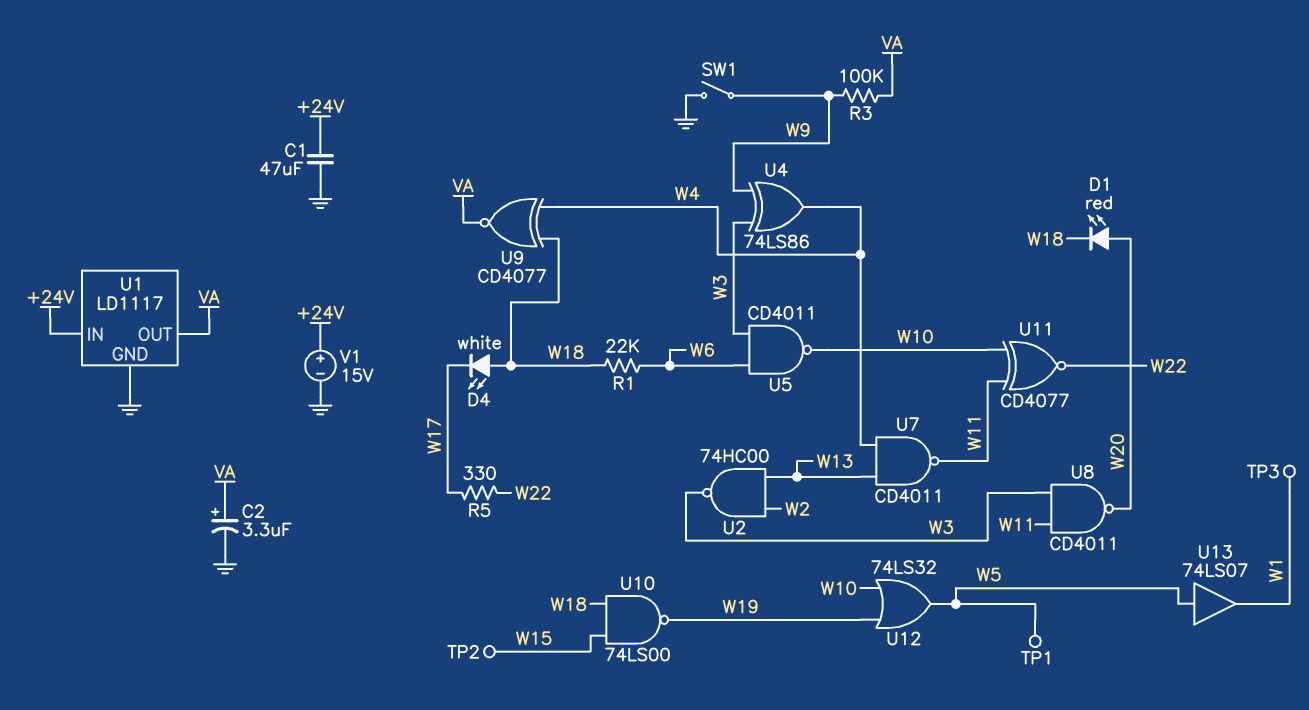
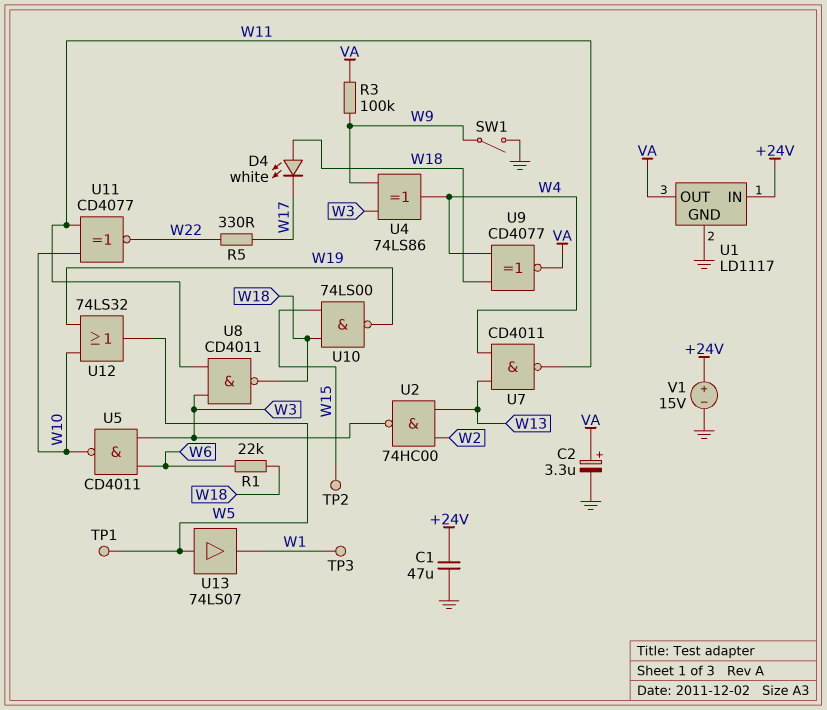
D1: LED red (A W20, K W18) -> none
U8: NAND CD4011 (in W3, in W11, out W20) -> NAND CD4011 (in W3, in W11, out W18)

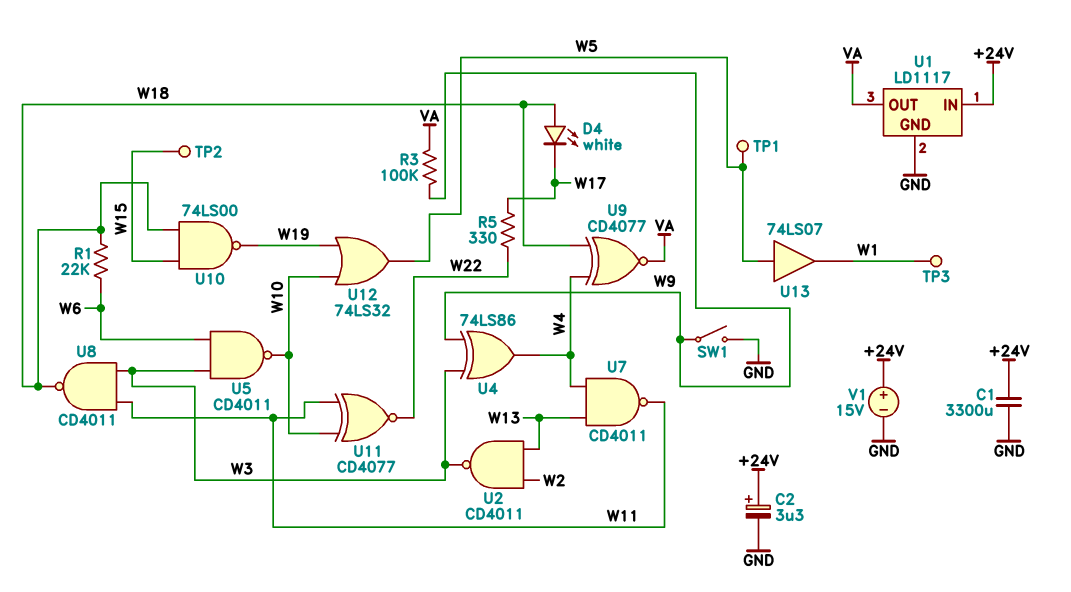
C1: 47uF (+24V, GND) -> 3300uF (+24V, GND)
C2: 3.3uF (plus VA, minus GND) -> 3.3uF (plus +24V, minus GND)
U2: NAND 74HC00 (in W2, in W13, out W3) -> NAND CD4011 (in W2, in W13, out W3)

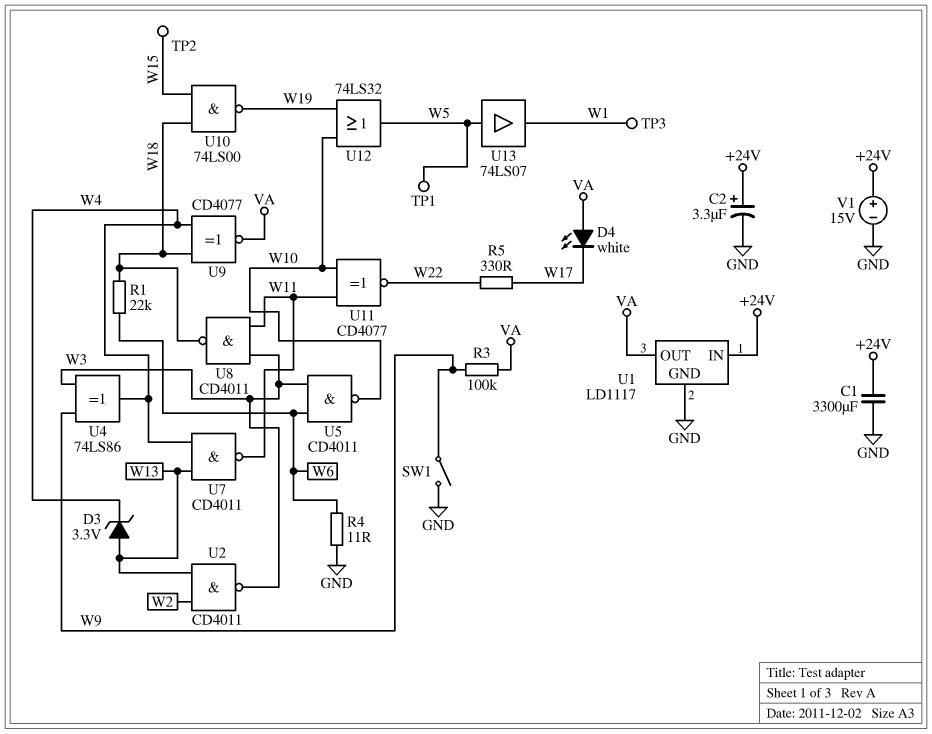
D3: none -> zener 3.3V (A W13, K W4)
D4: LED white (A W18, K W17) -> LED white (A VA, K W17)
R4: none -> 11 (GND, W6)

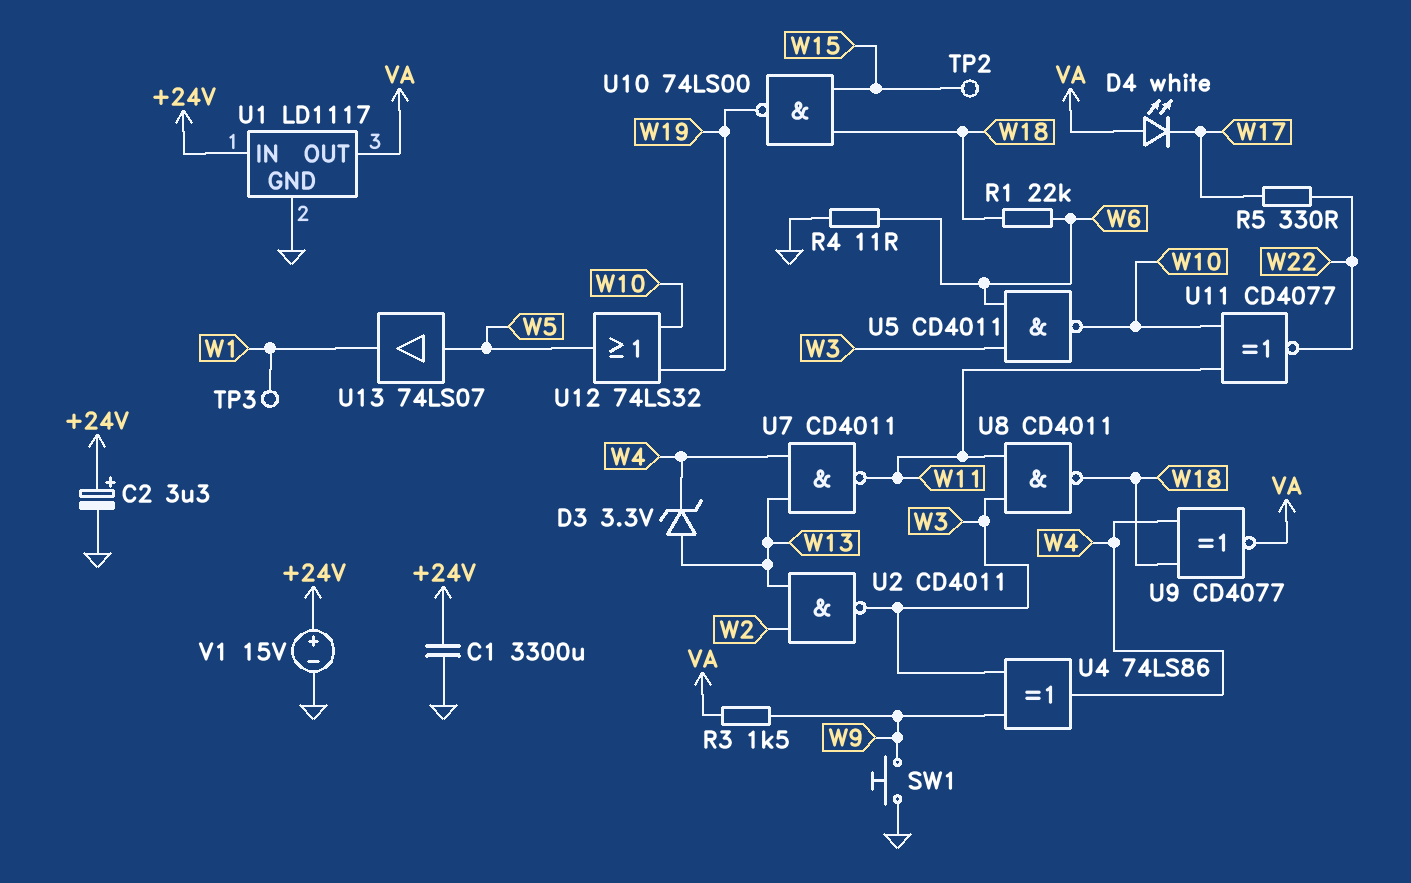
R3: 100k (VA, W9) -> 1.5k (VA, W9)
SW1: switch (GND, W9) -> button (GND, W9)
TP1: test point (W5) -> none

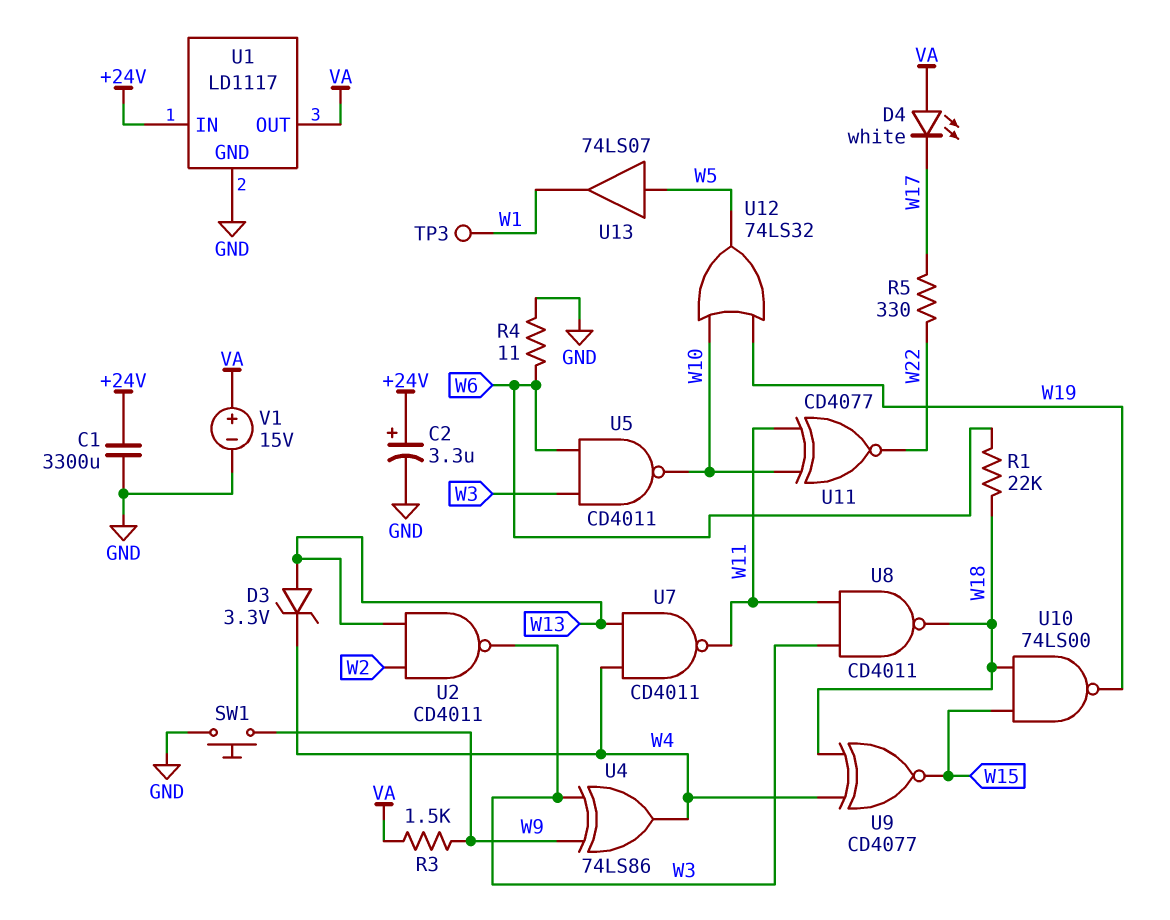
TP2: test point (W15) -> none
U9: XNOR CD4077 (in W4, in W18, out VA) -> XNOR CD4077 (in W4, in W18, out W15)
V1: 15V (plus +24V, minus GND) -> 15V (plus VA, minus GND)

